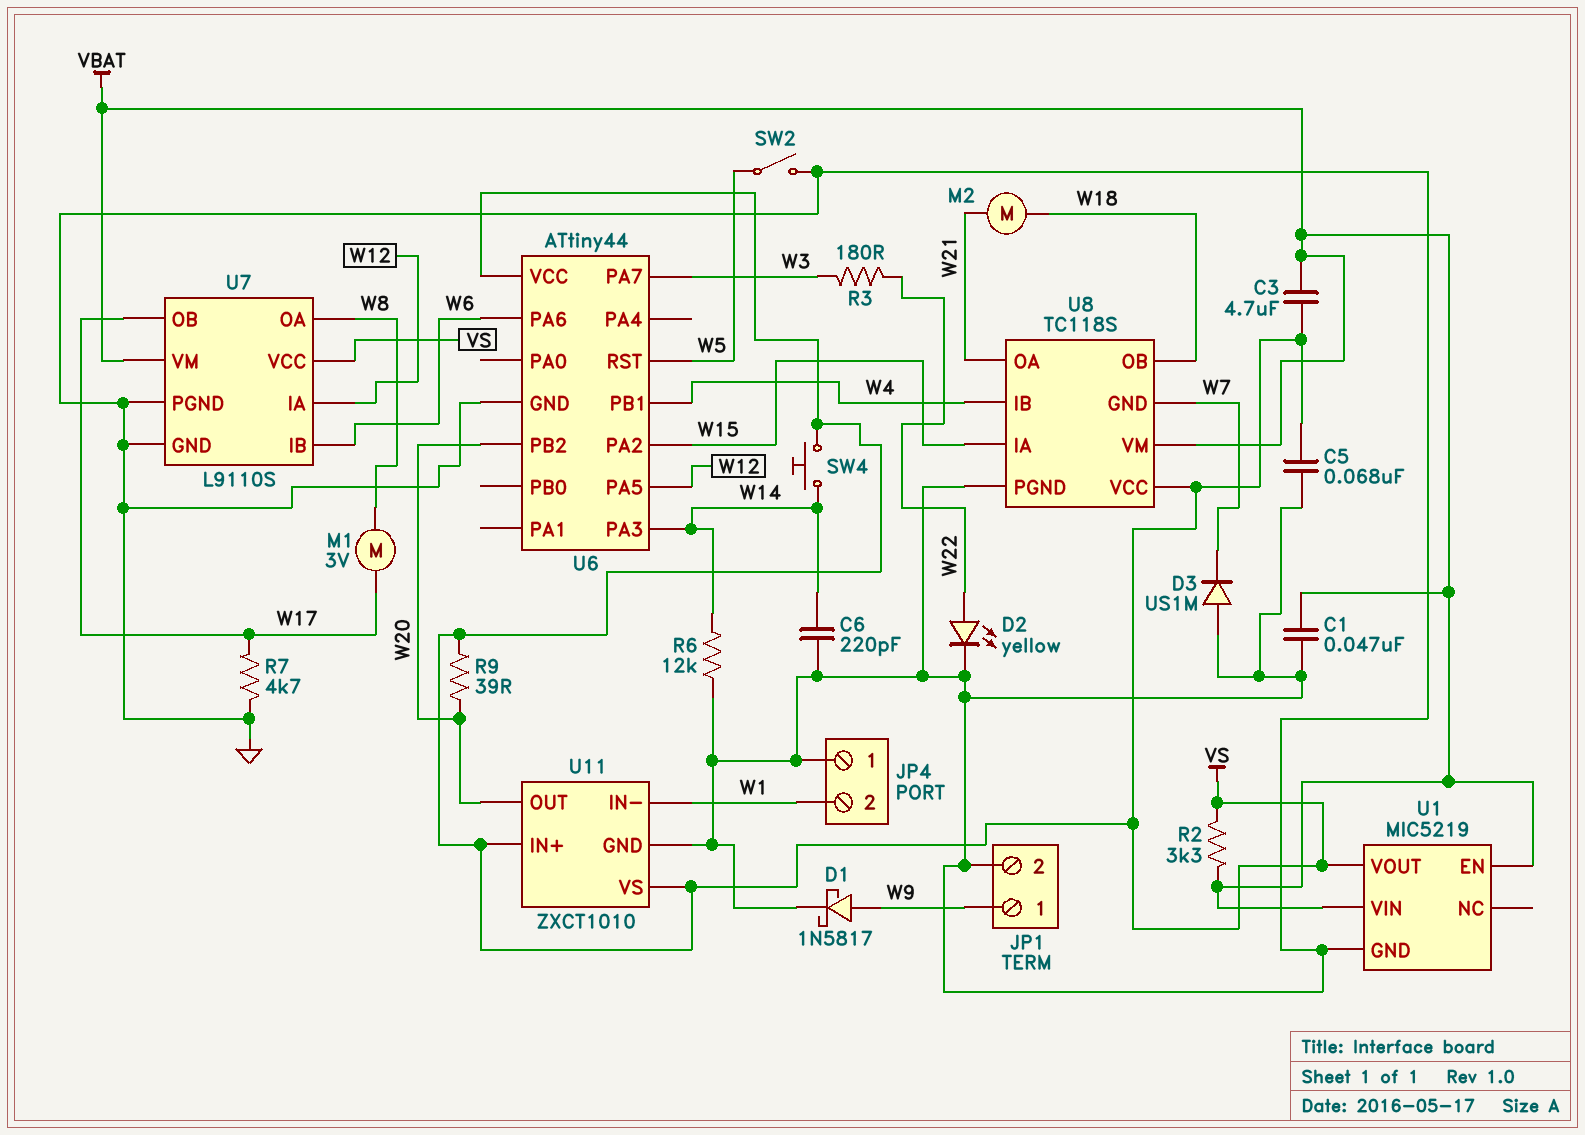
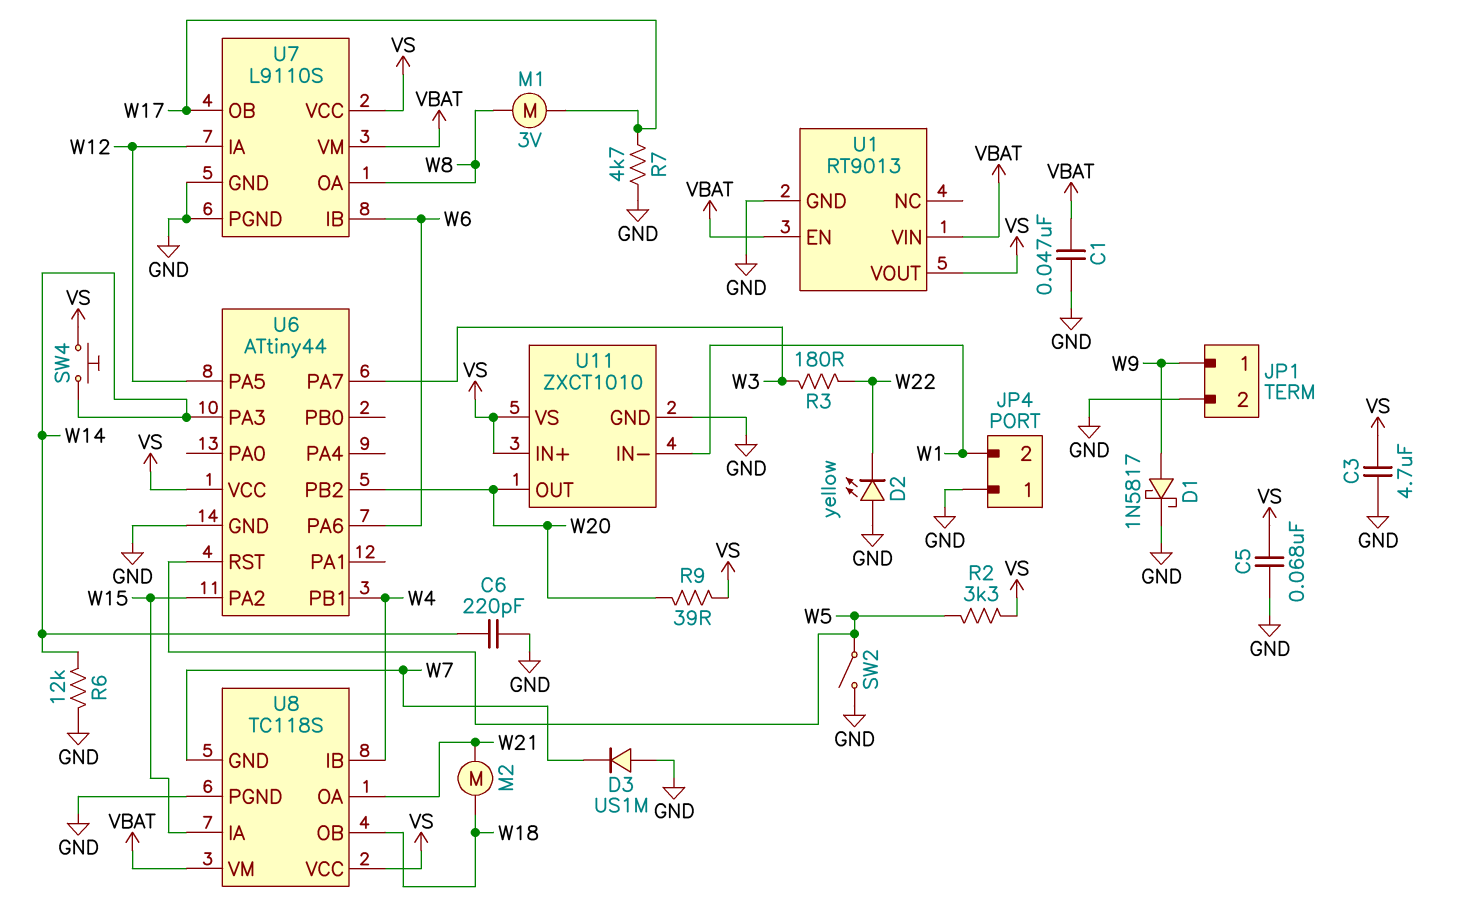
C3: 4.7uF (VBAT, VS) -> 4.7uF (GND, VS)
D2: LED yellow (A W22, K GND) -> LED yellow (A GND, K W22)
R2: 3.3k (VBAT, VS) -> 3.3k (VS, W5)
U1: MIC5219 -> RT9013

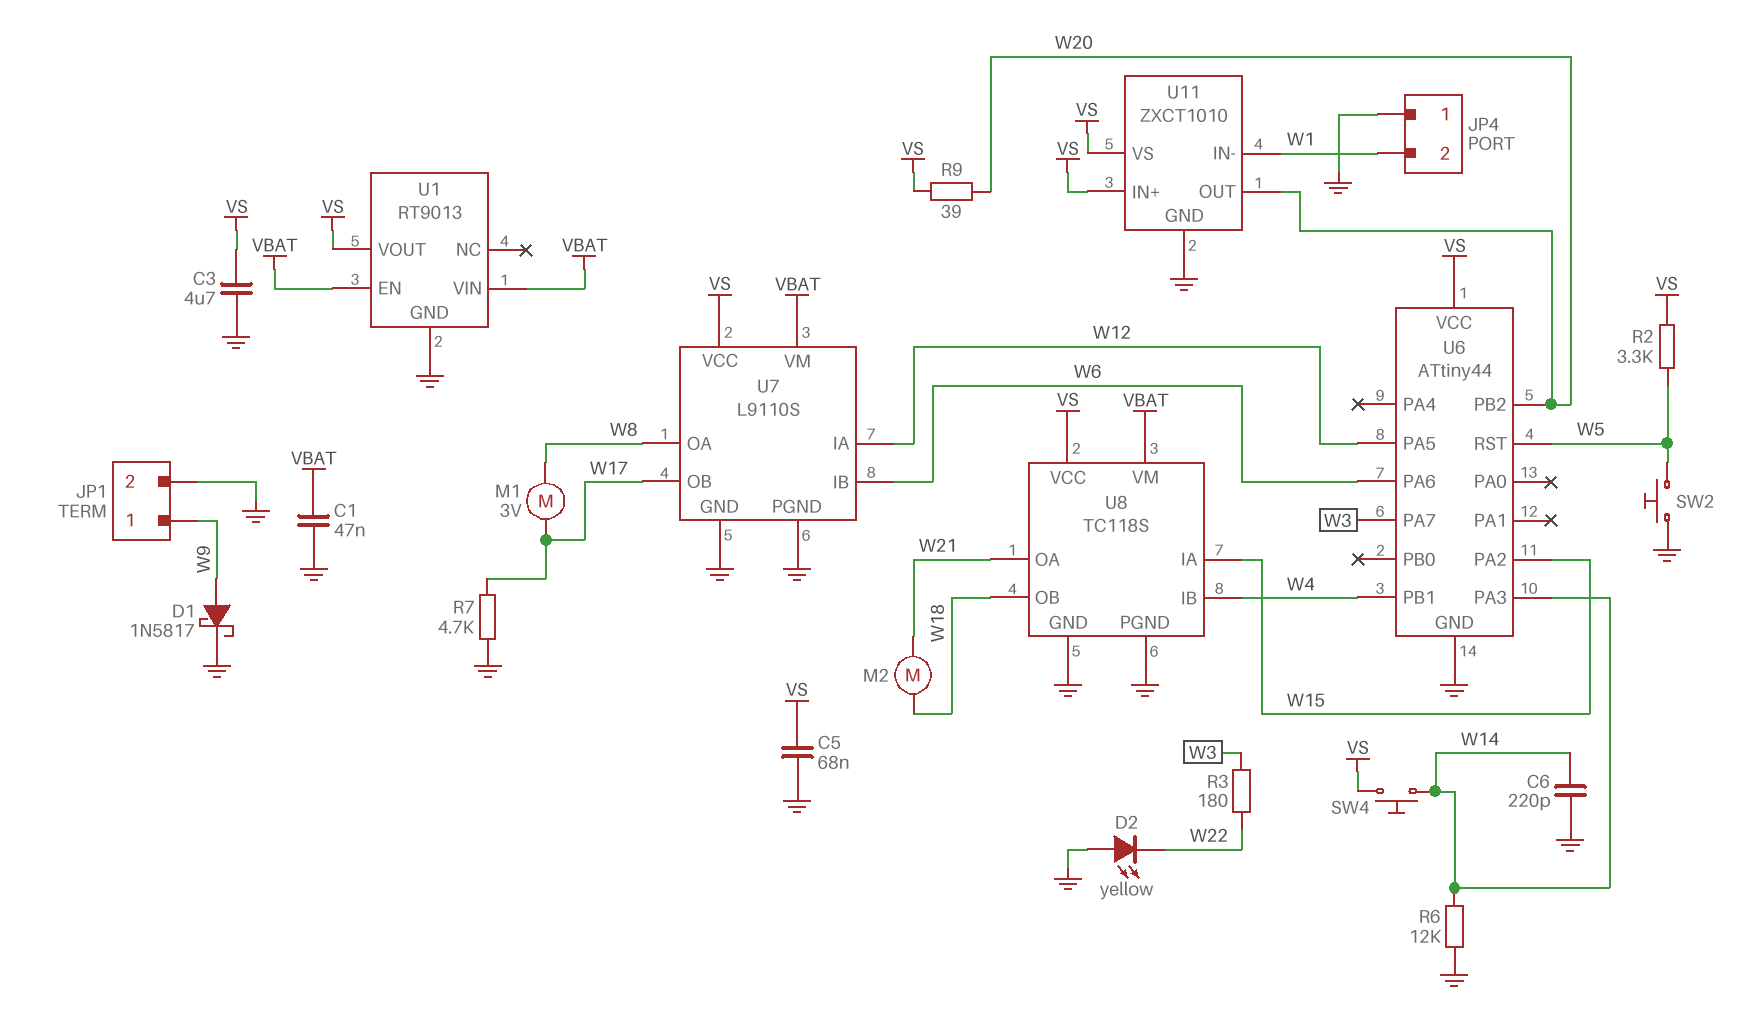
D3: diode US1M (A GND, K W7) -> none
SW2: switch (GND, W5) -> button (GND, W5)
U8 pin GND: W7 -> GND

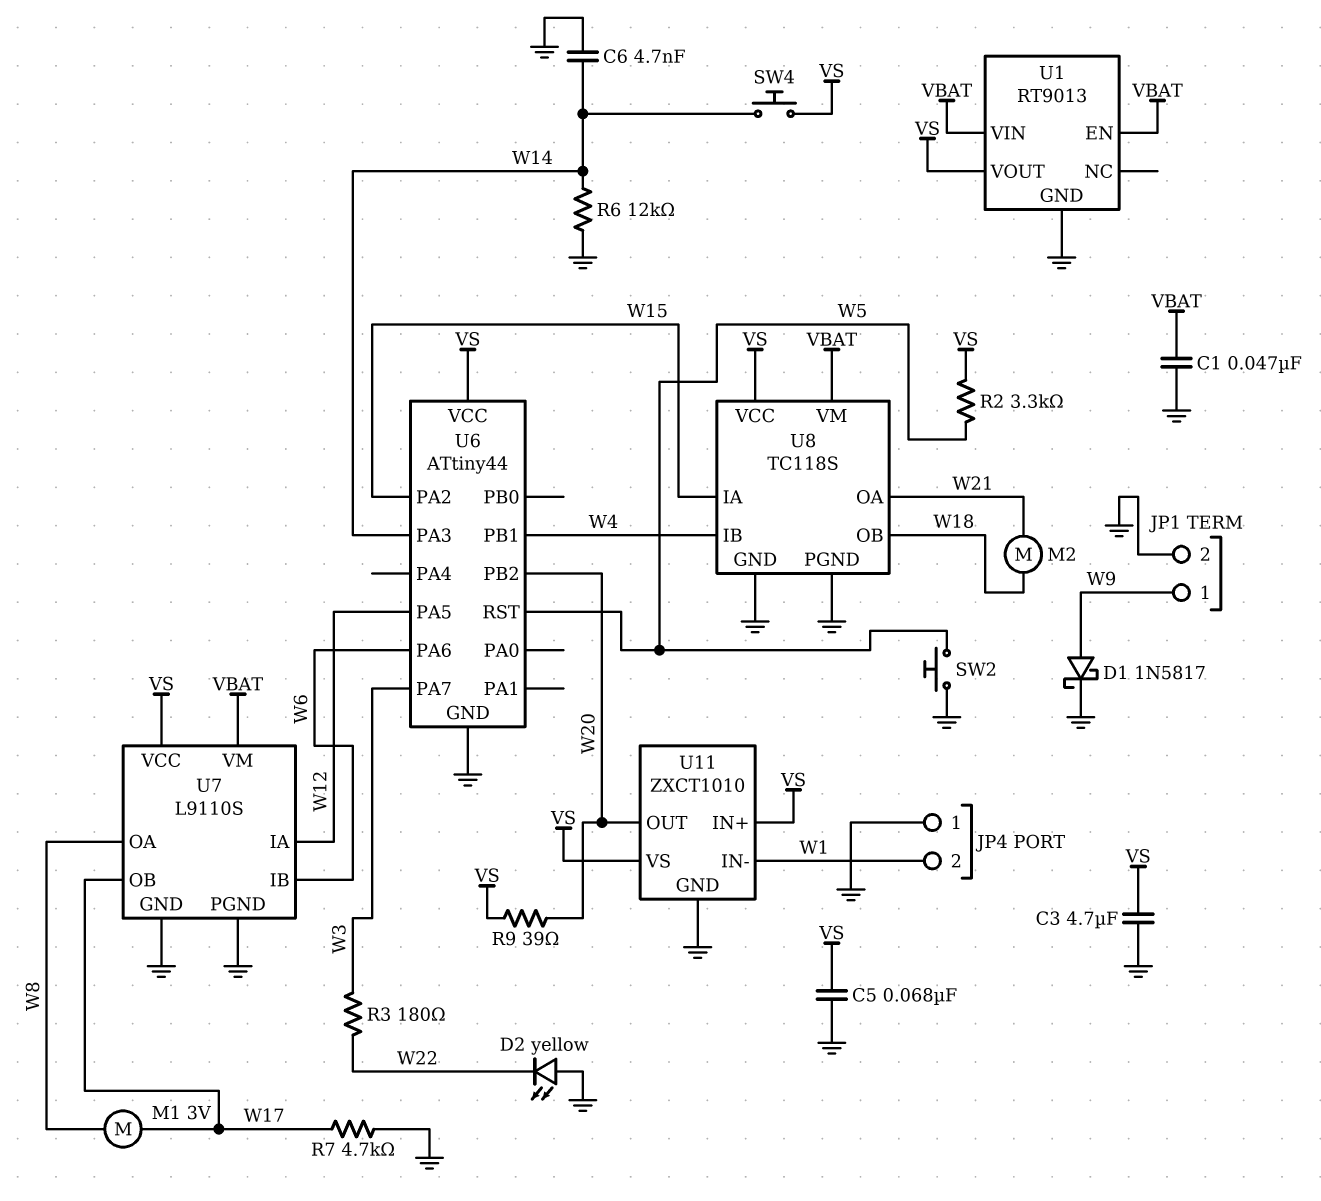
C6: 220pF (GND, W14) -> 4.7nF (GND, W14)

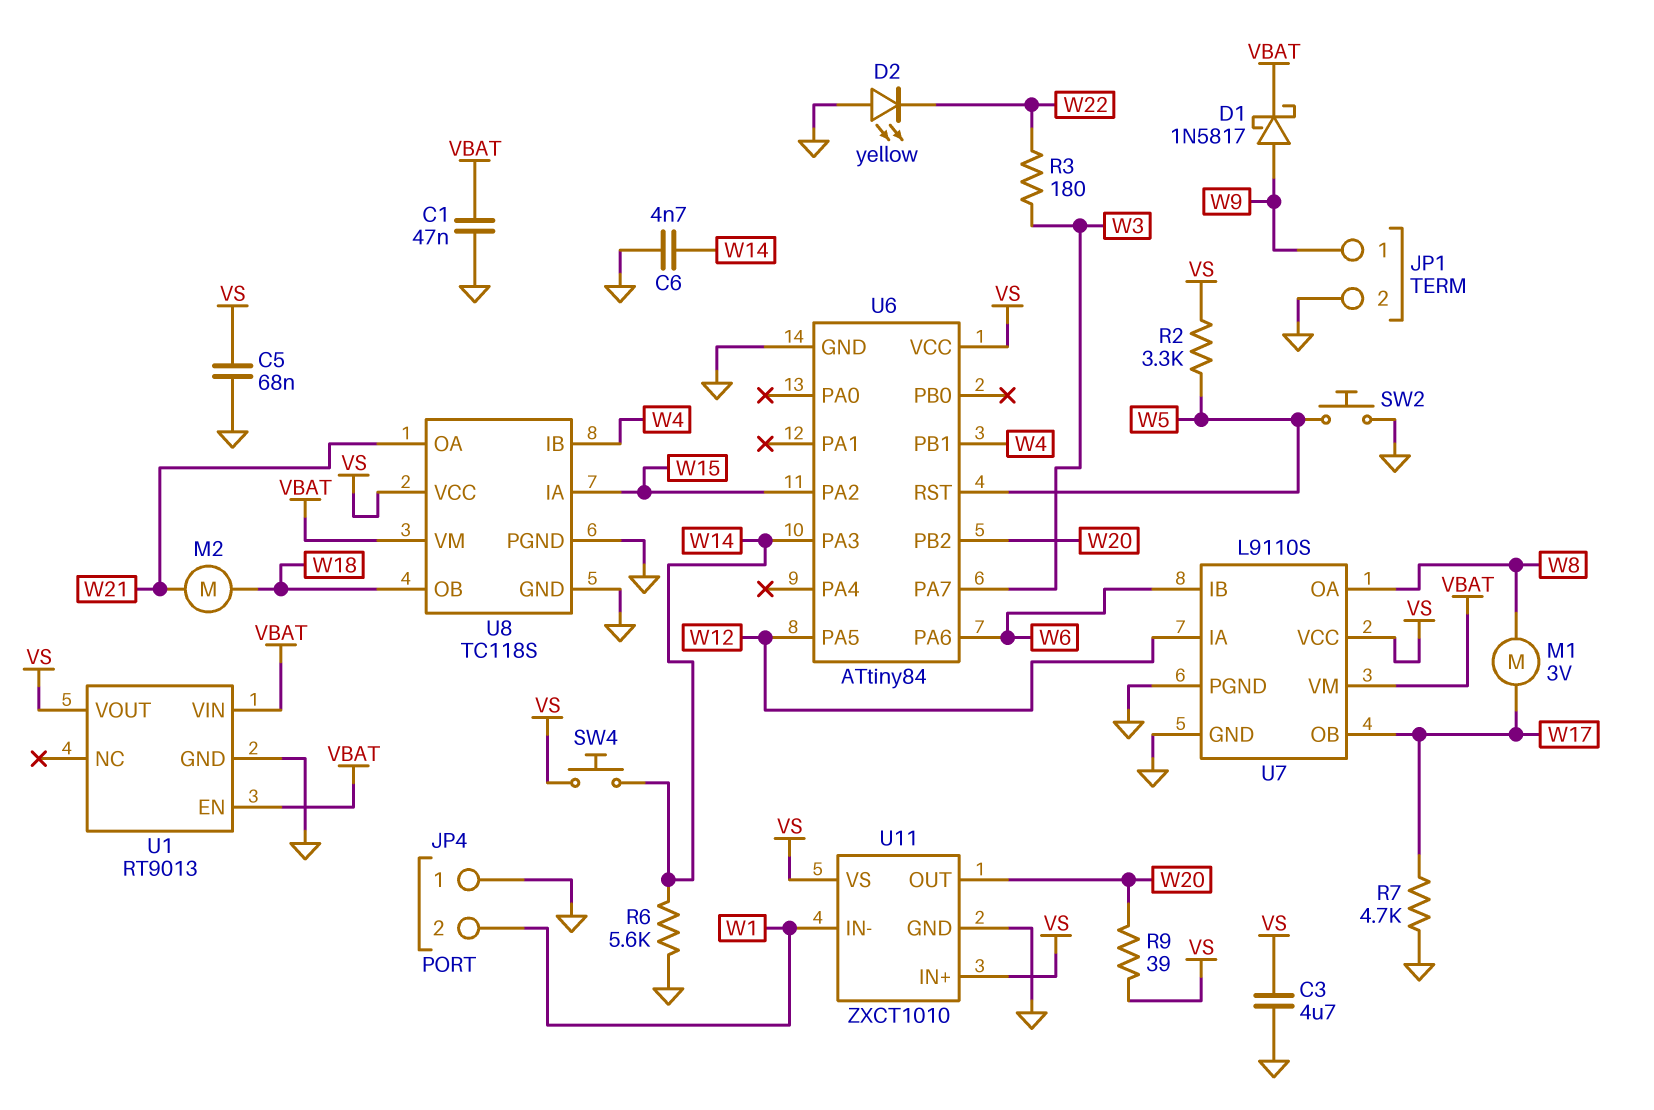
D1: schottky 1N5817 (A W9, K GND) -> schottky 1N5817 (A W9, K VBAT)
R6: 12k (GND, W14) -> 5.6k (GND, W14)
U6: ATtiny44 -> ATtiny84

